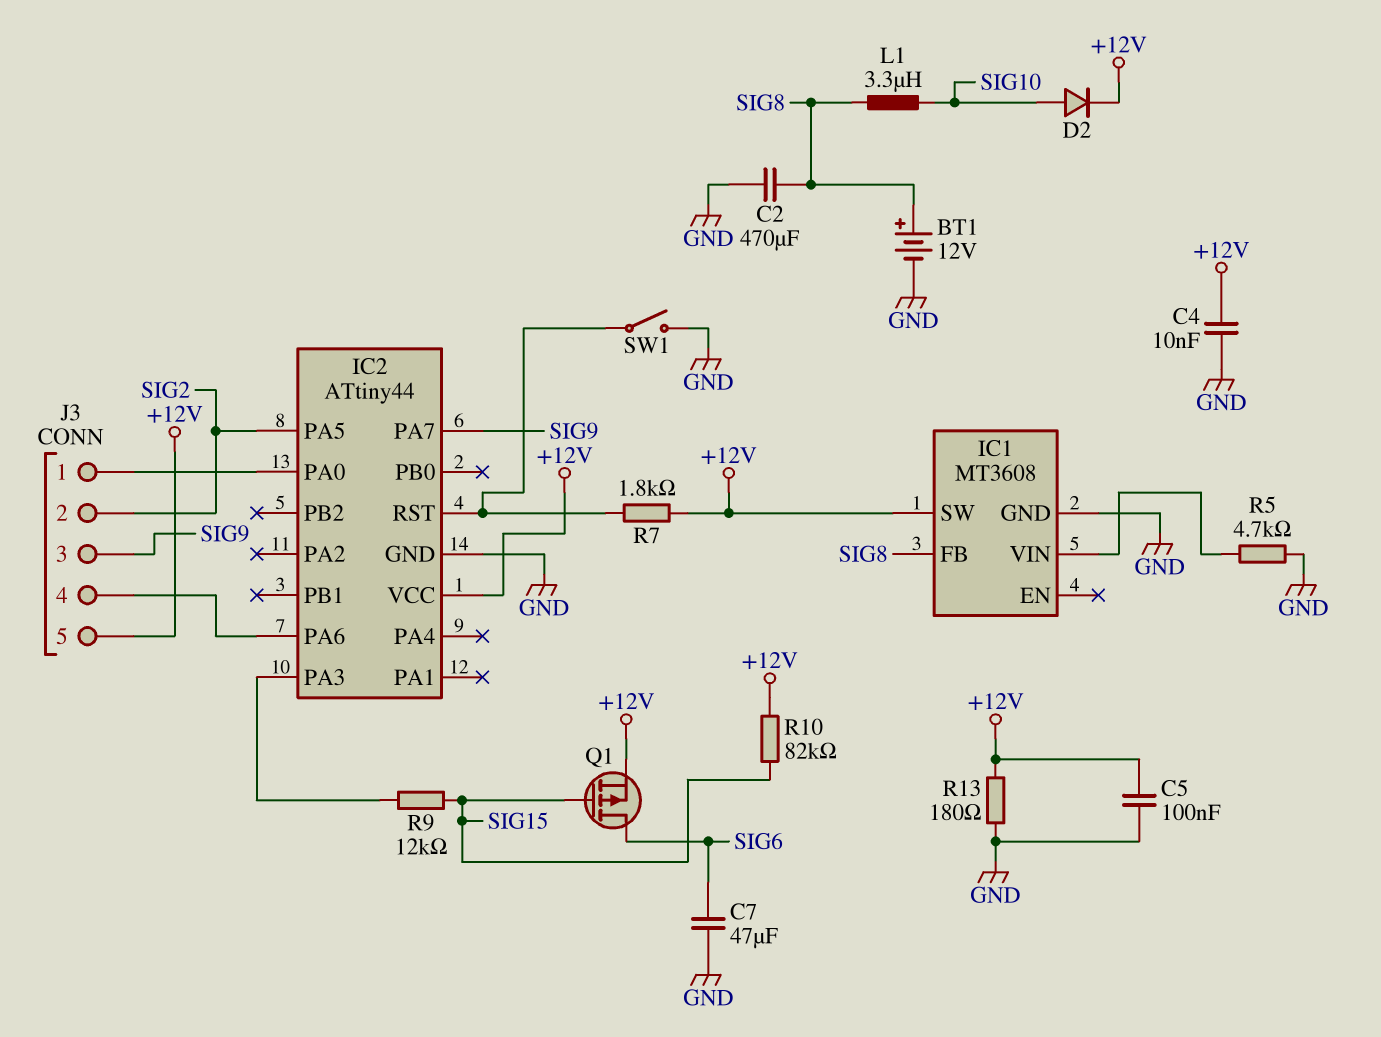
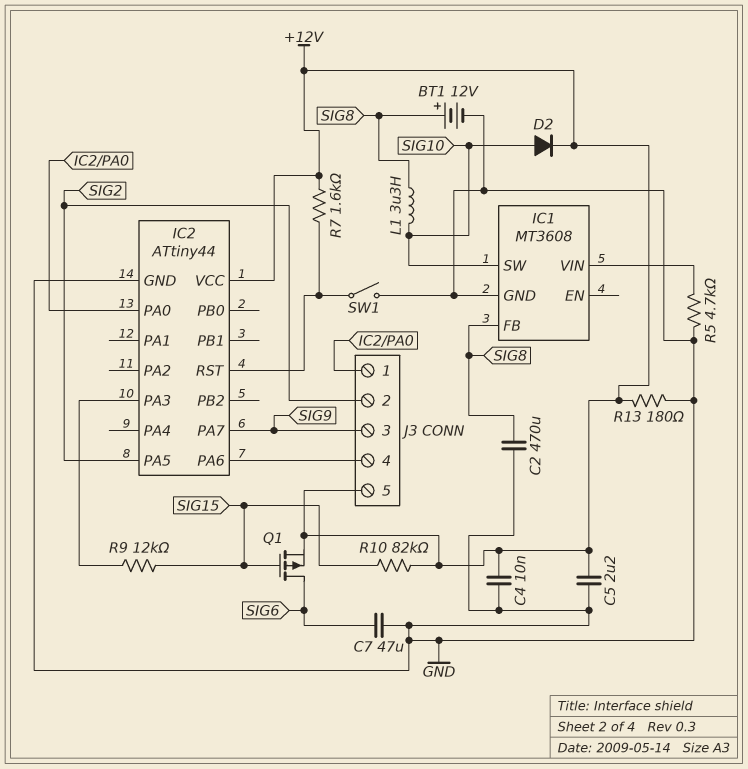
C5: 100nF (+12V, GND) -> 2.2uF (+12V, GND)
IC1 pin SW: +12V -> SIG10
R7: 1.8k (+12V, IC2/RST) -> 1.6k (+12V, IC2/RST)

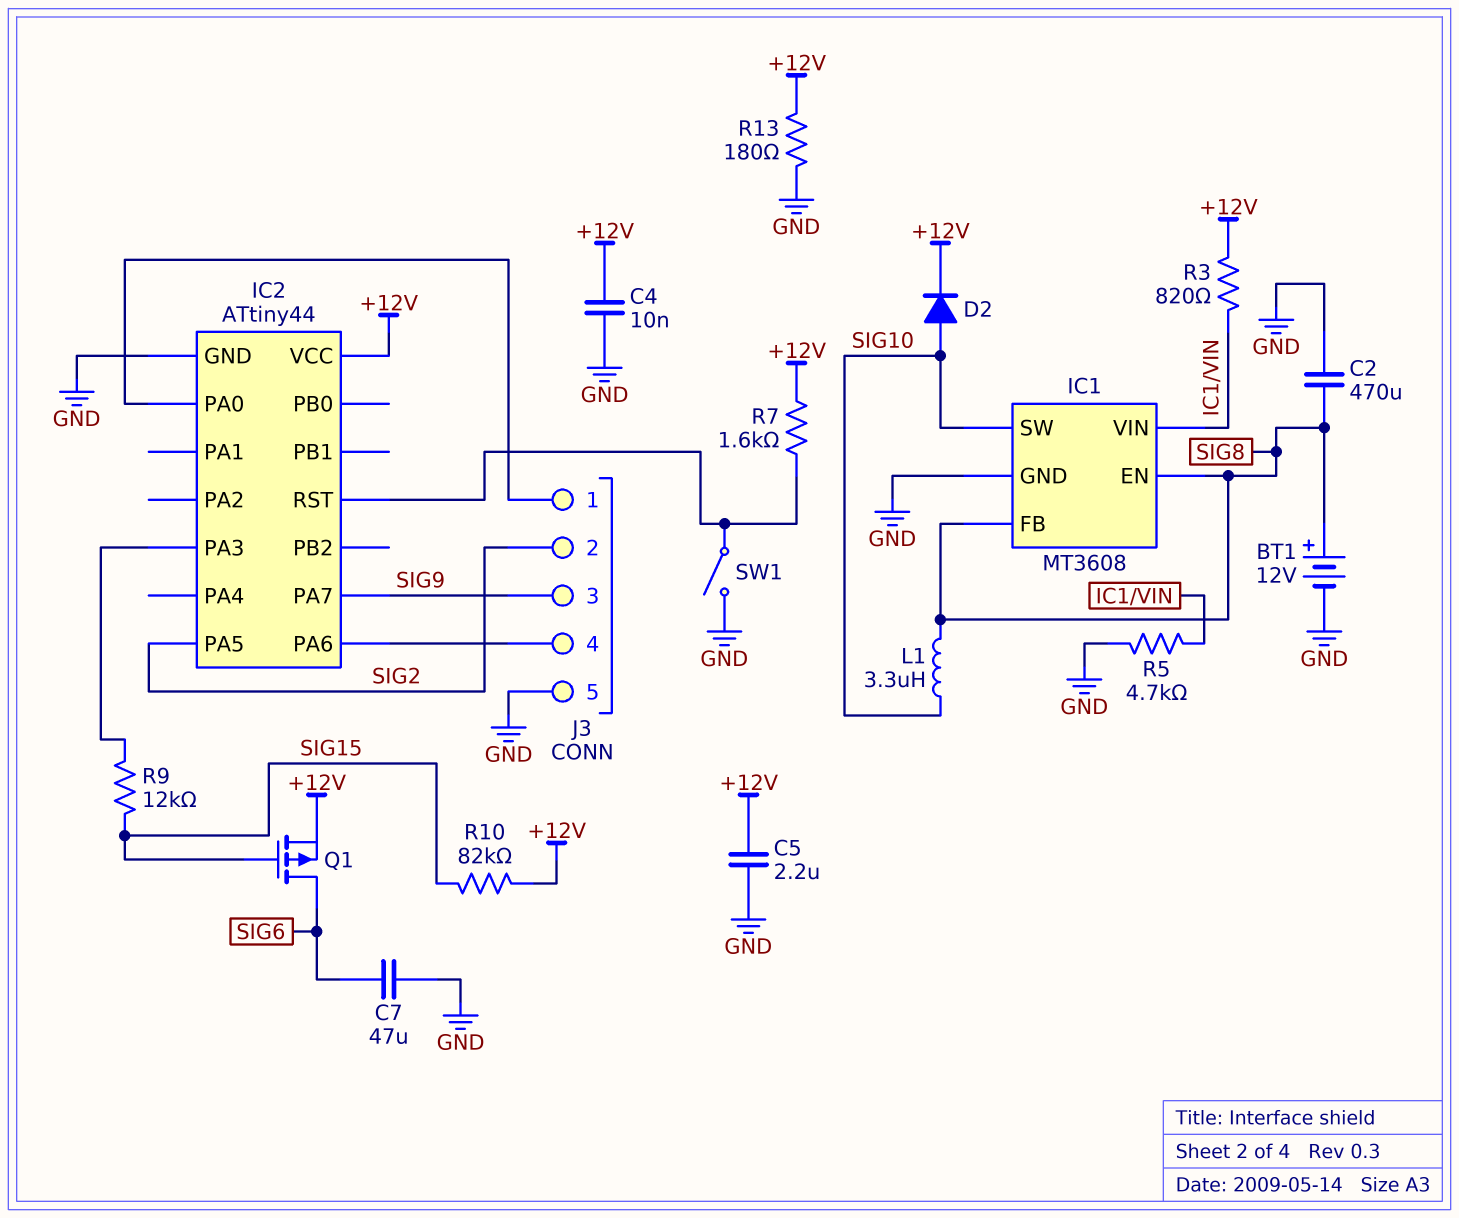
IC1 pin EN: none -> SIG8
J3 pin 5: +12V -> GND
R3: none -> 820 (+12V, IC1/VIN)

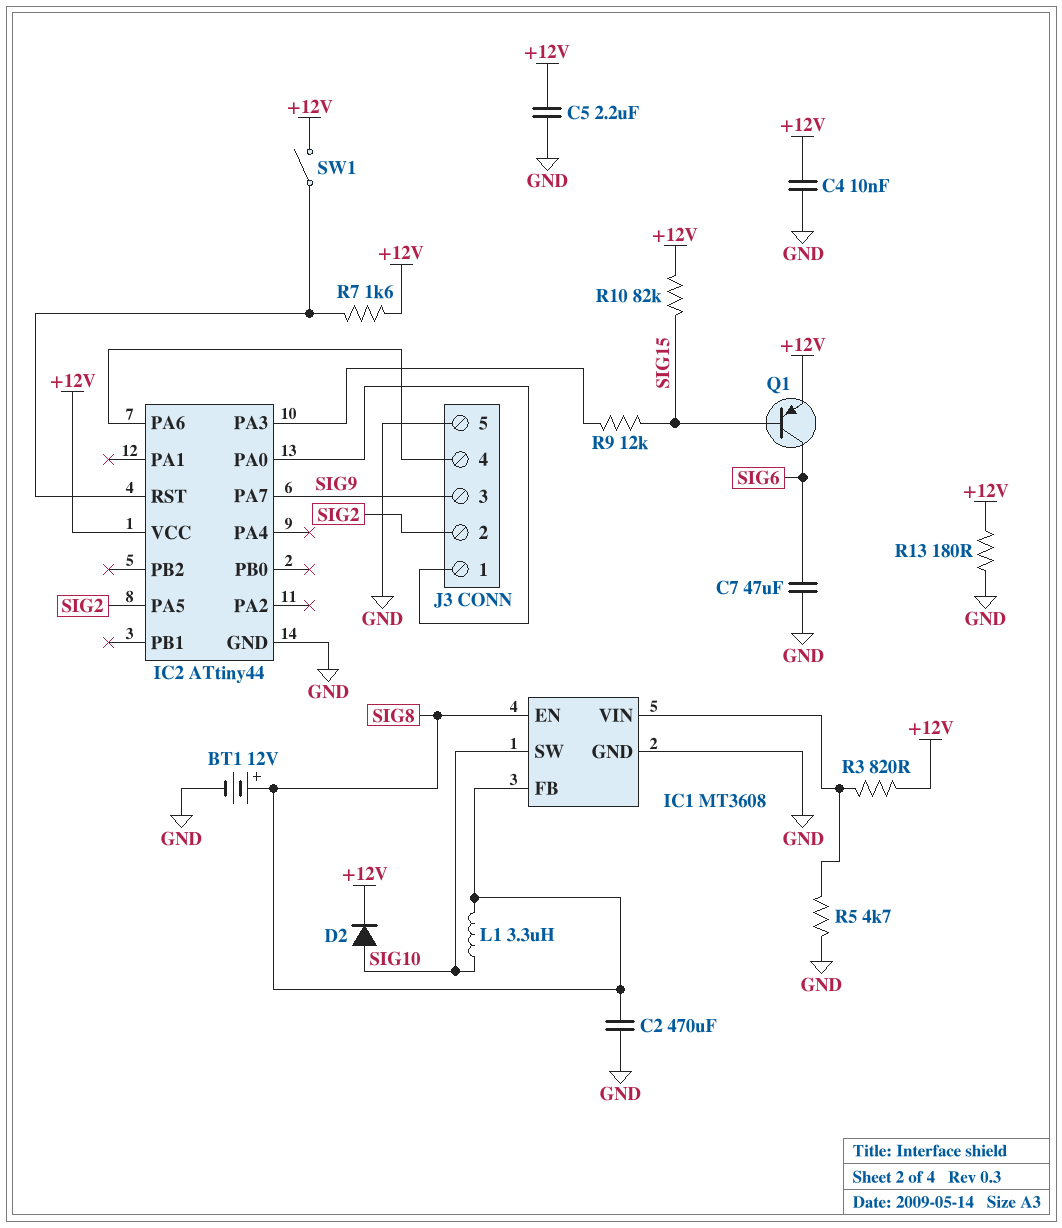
Q1: PMOS (G SIG15, D SIG6, S +12V) -> PNP (B SIG15, C SIG6, E +12V)
SW1: switch (GND, IC2/RST) -> switch (+12V, IC2/RST)

